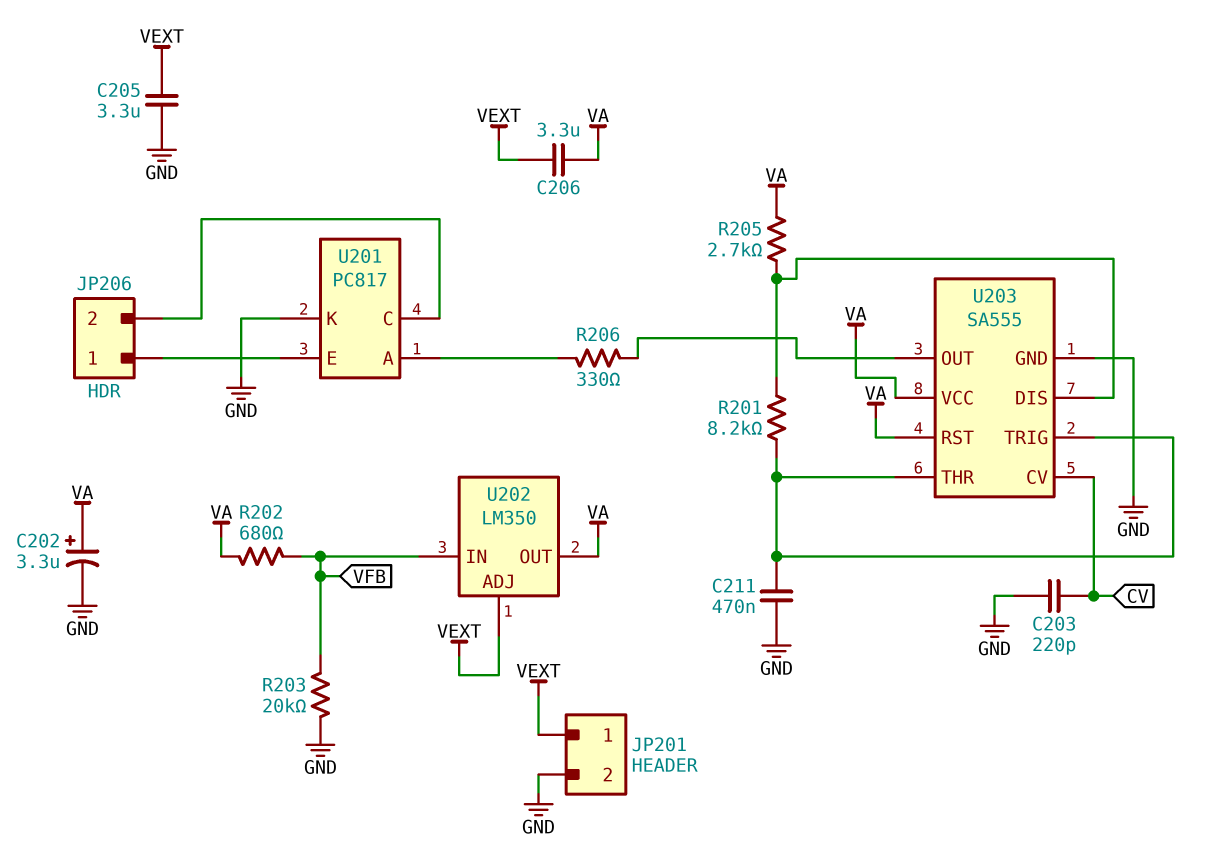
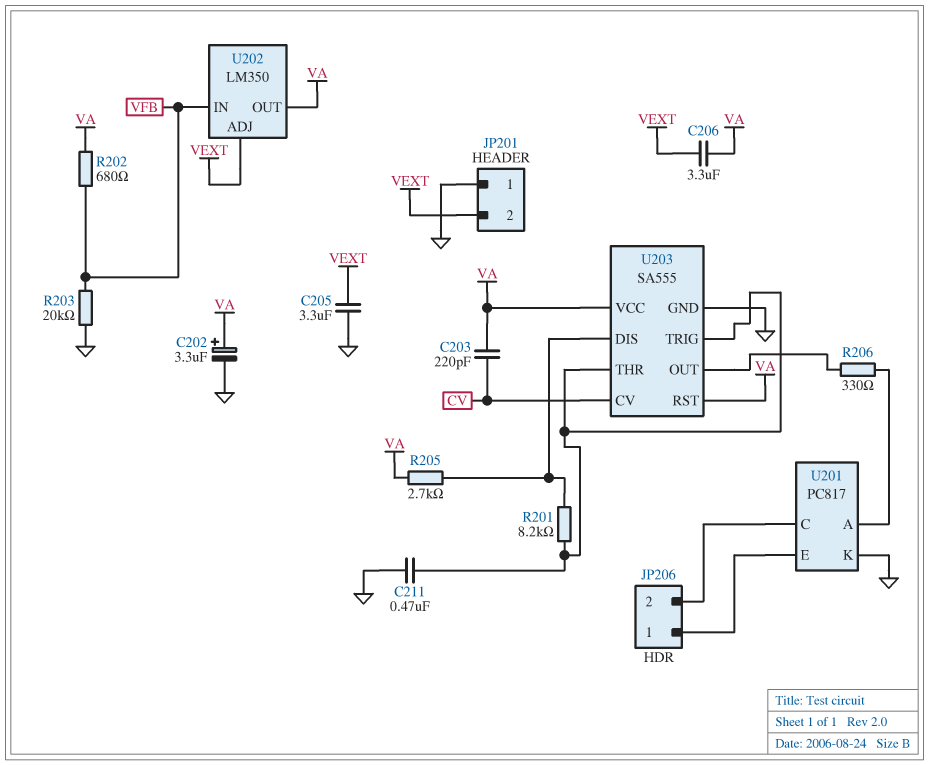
C203: 220pF (CV, GND) -> 220pF (CV, VA)
JP201 pin 1: VEXT -> GND
JP201 pin 2: GND -> VEXT

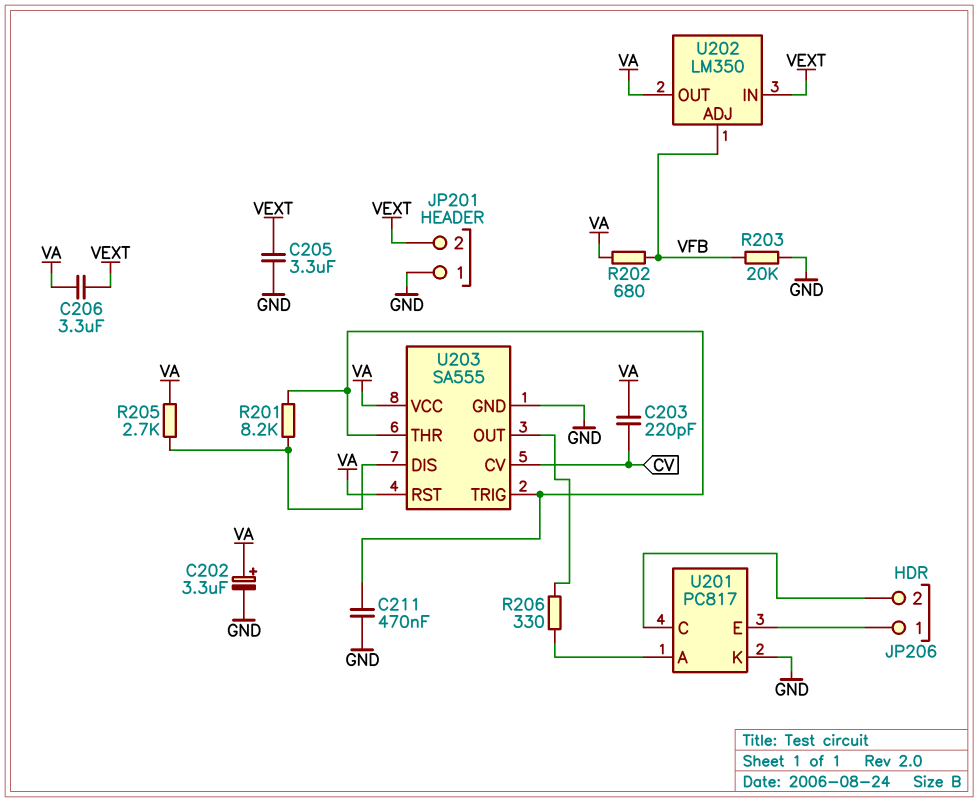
U202 pin ADJ: VEXT -> VFB
U202 pin IN: VFB -> VEXT

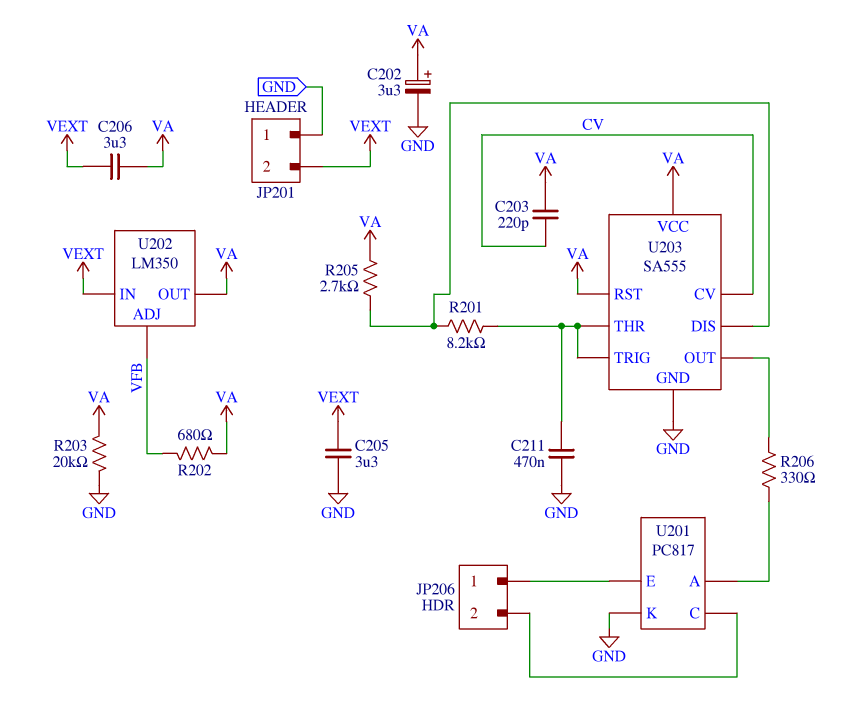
R203: 20k (GND, VFB) -> 20k (GND, VA)

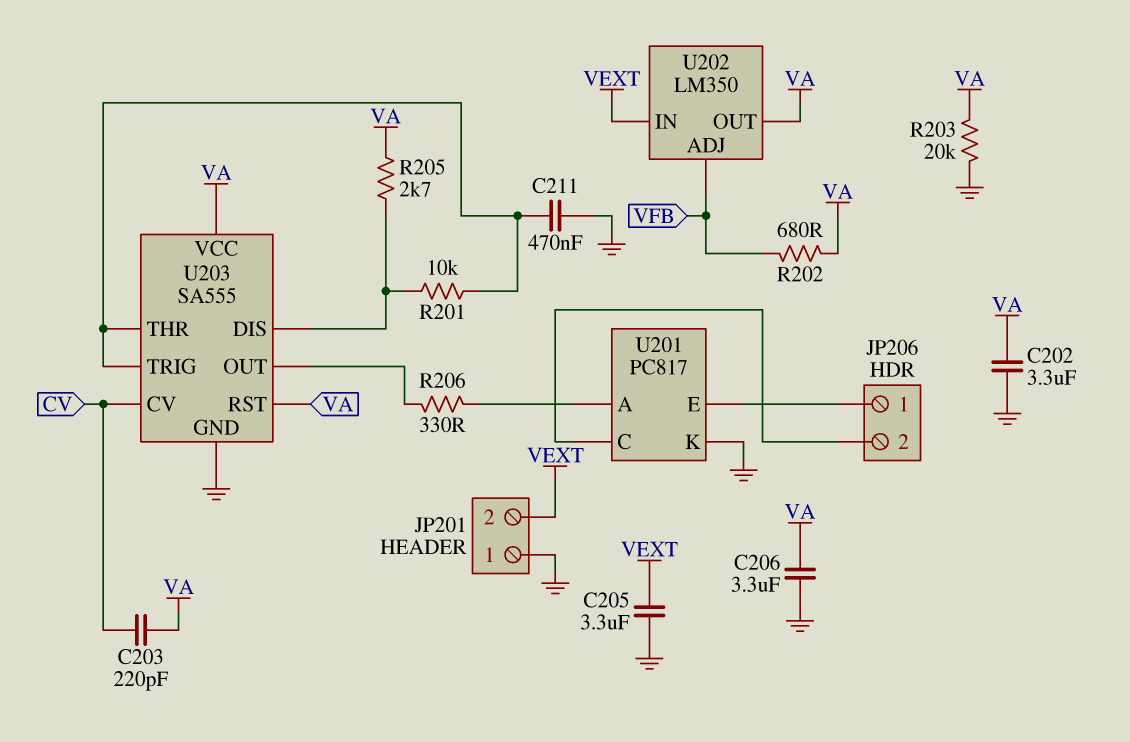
C202: 3.3uF (plus VA, minus GND) -> 3.3uF (GND, VA)
C206: 3.3uF (VA, VEXT) -> 3.3uF (GND, VA)
R201: 8.2k (U203/DIS, U203/THR) -> 10k (U203/DIS, U203/THR)

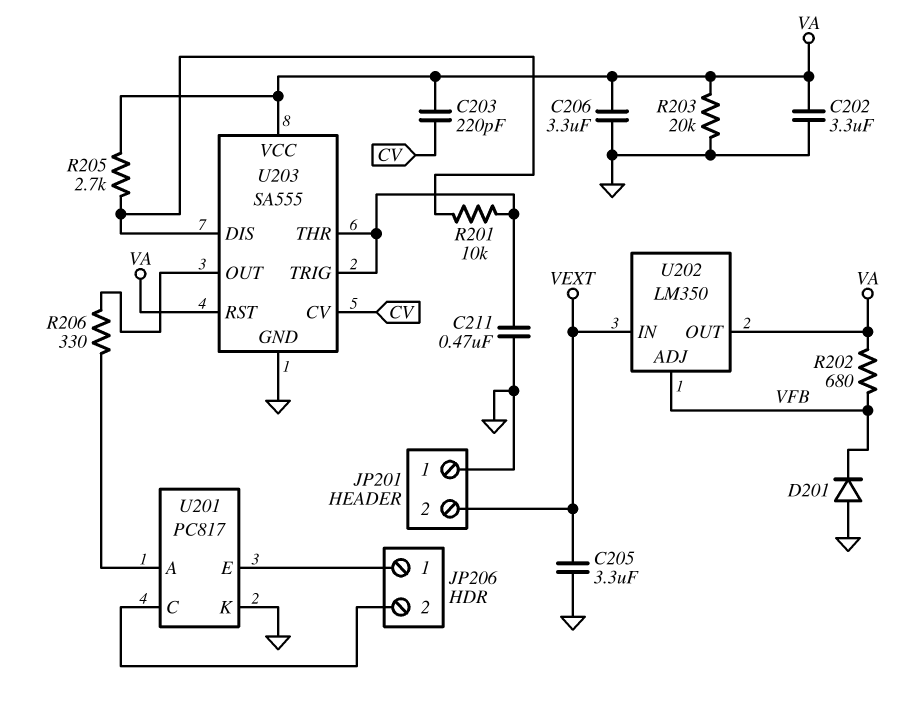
D201: none -> diode (A GND, K VFB)

